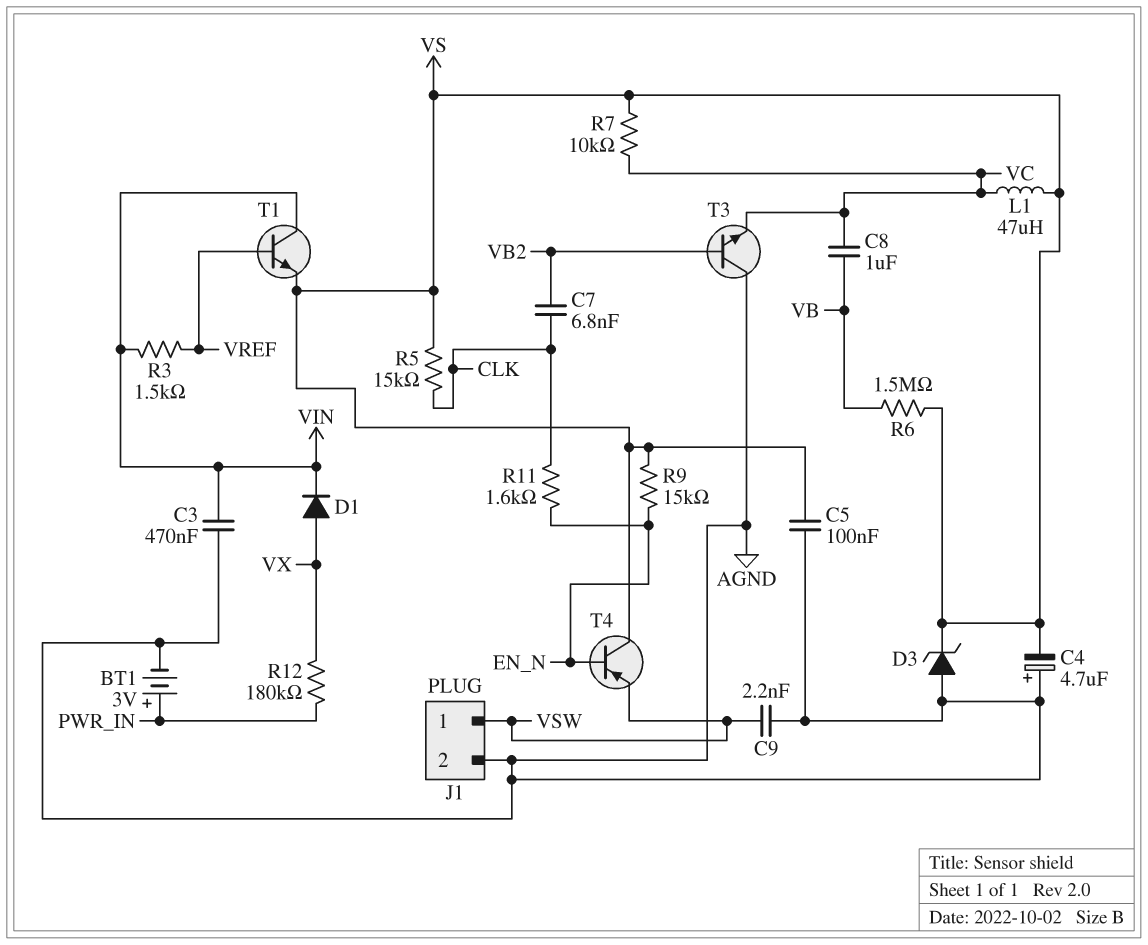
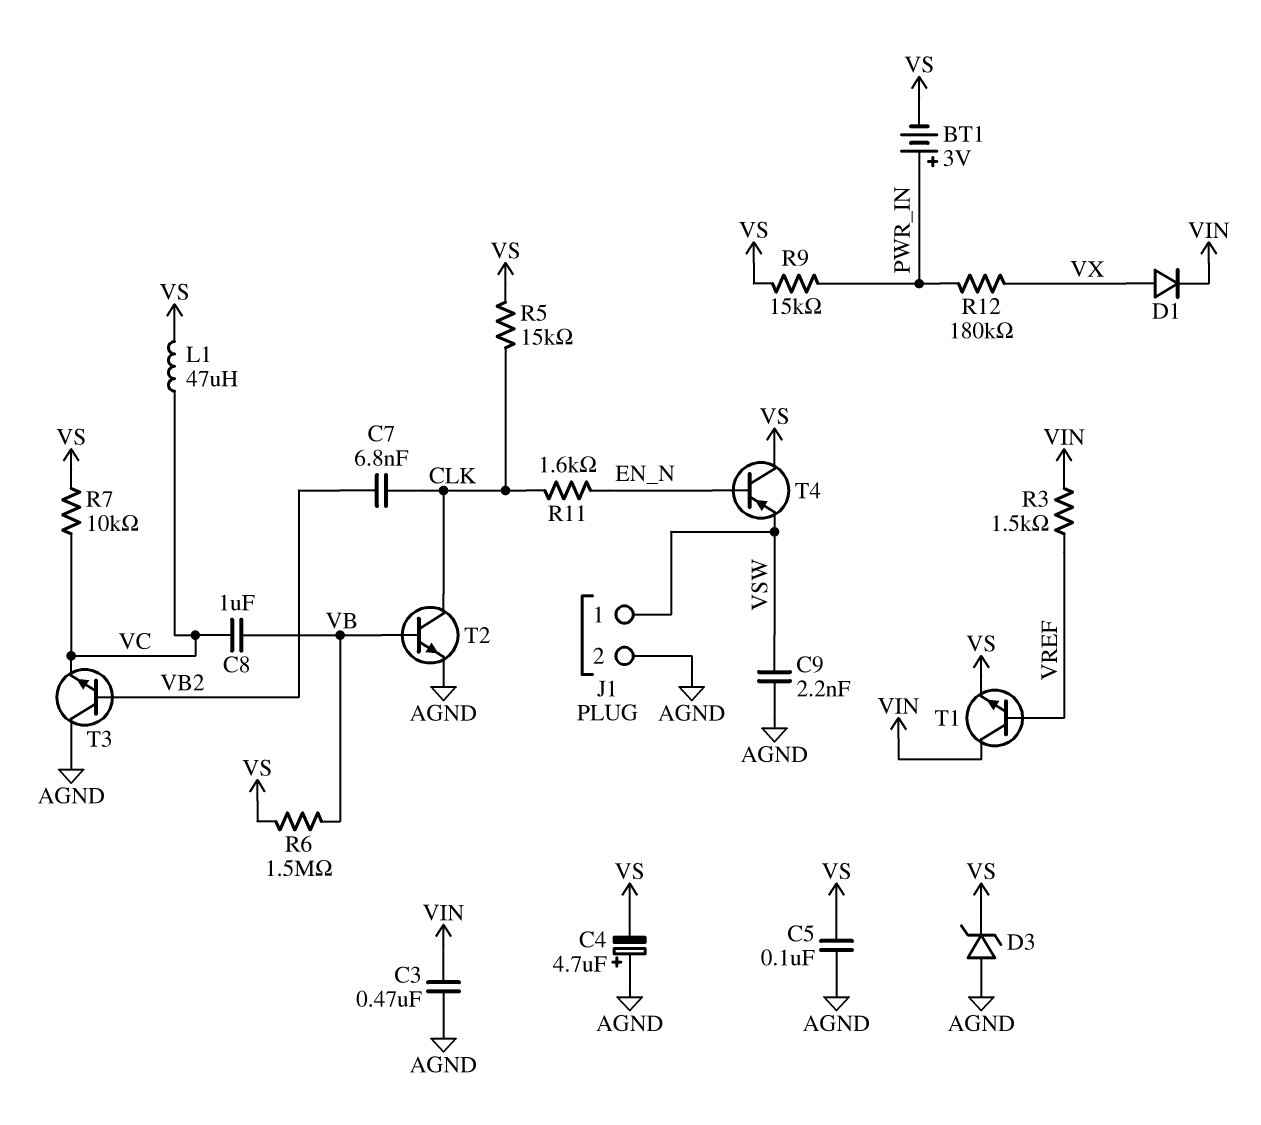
BT1: 3V (plus PWR_IN, minus AGND) -> 3V (plus PWR_IN, minus VS)
R9: 15k (EN_N, VS) -> 15k (PWR_IN, VS)
T2: none -> NPN (B VB, C CLK, E AGND)

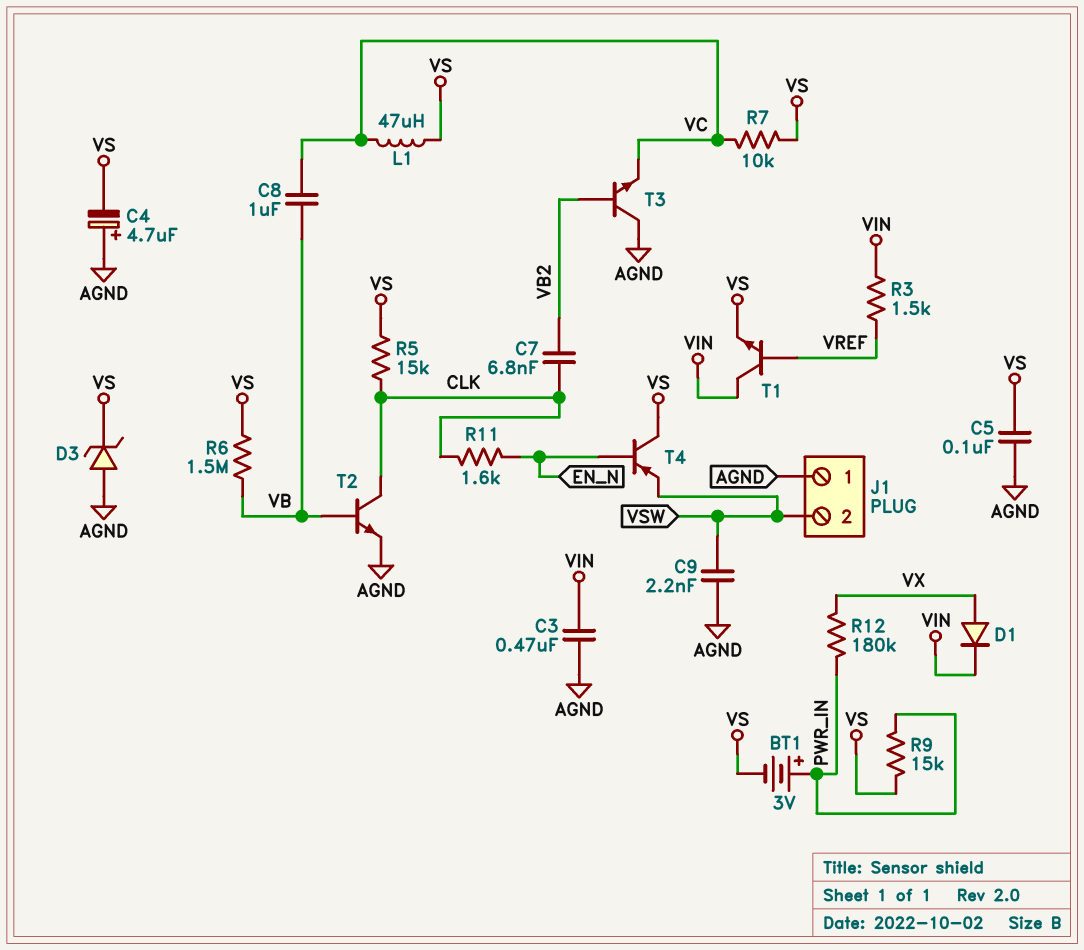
J1 pin 1: VSW -> AGND
J1 pin 2: AGND -> VSW

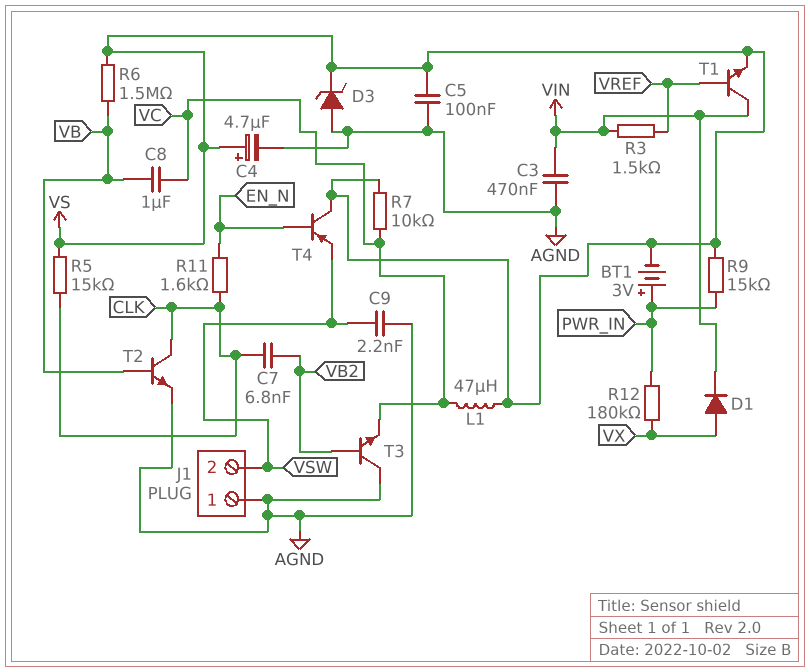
C4: 4.7uF (plus AGND, minus VS) -> 4.7uF (plus VS, minus AGND)

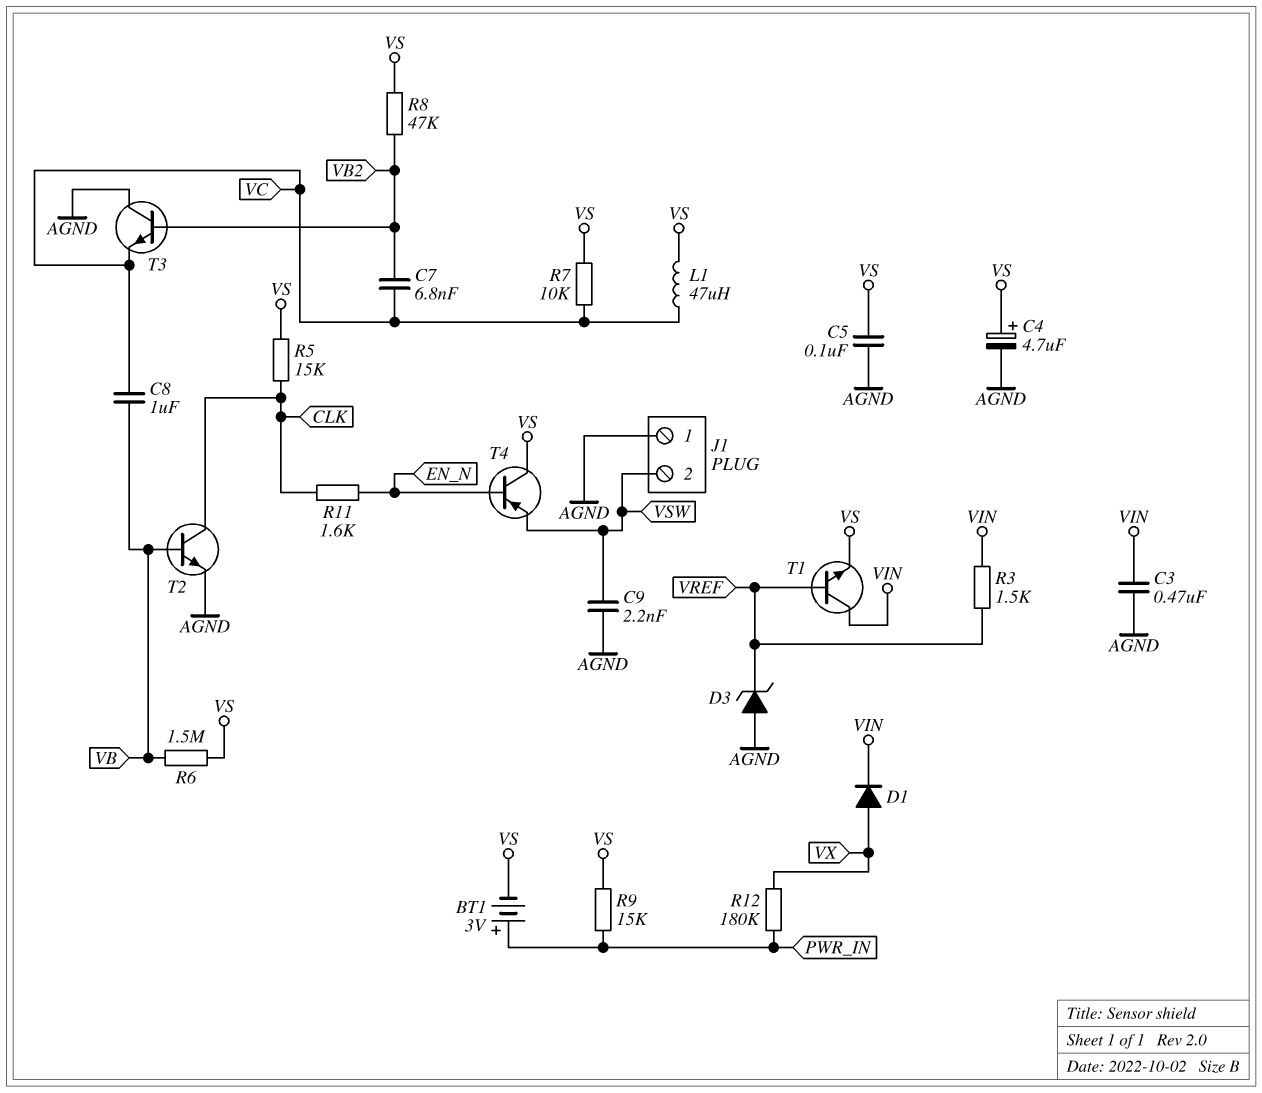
C7: 6.8nF (CLK, VB2) -> 6.8nF (VB2, VC)
D3: zener (A AGND, K VS) -> zener (A AGND, K VREF)
R8: none -> 47k (VB2, VS)

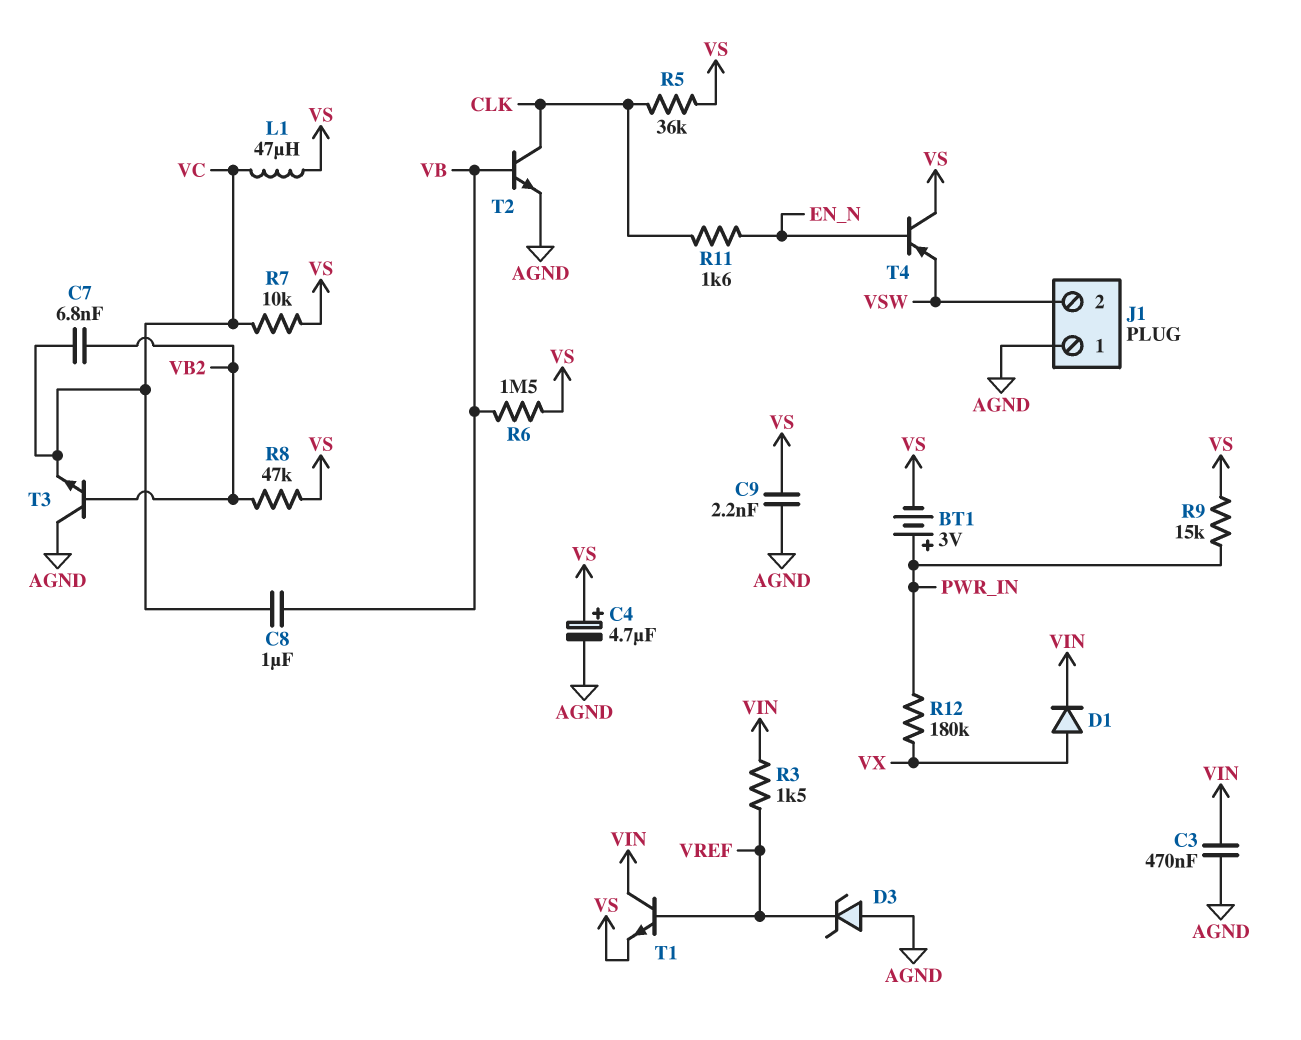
C5: 100nF (AGND, VS) -> none
C9: 2.2nF (AGND, VSW) -> 2.2nF (AGND, VS)
R5: 15k (CLK, VS) -> 36k (CLK, VS)

